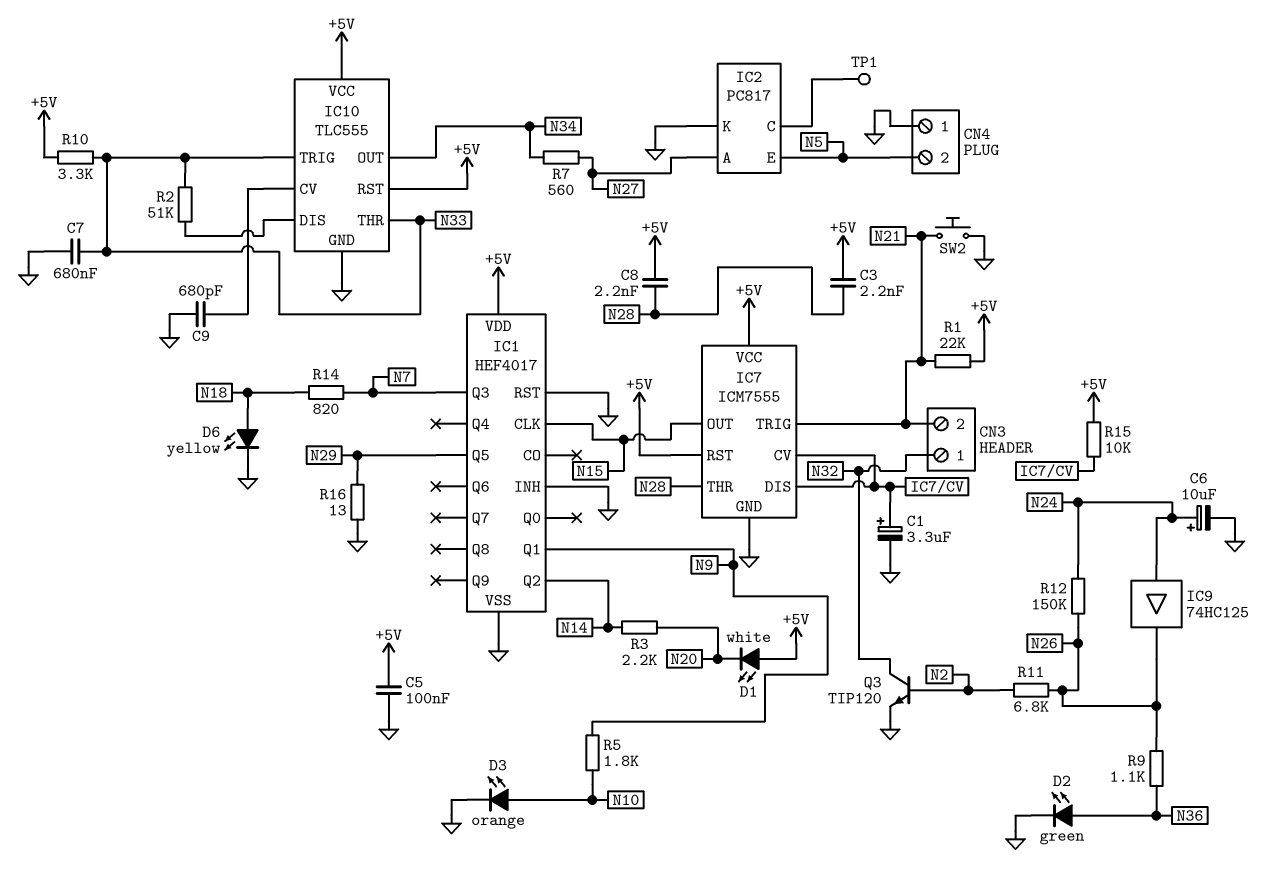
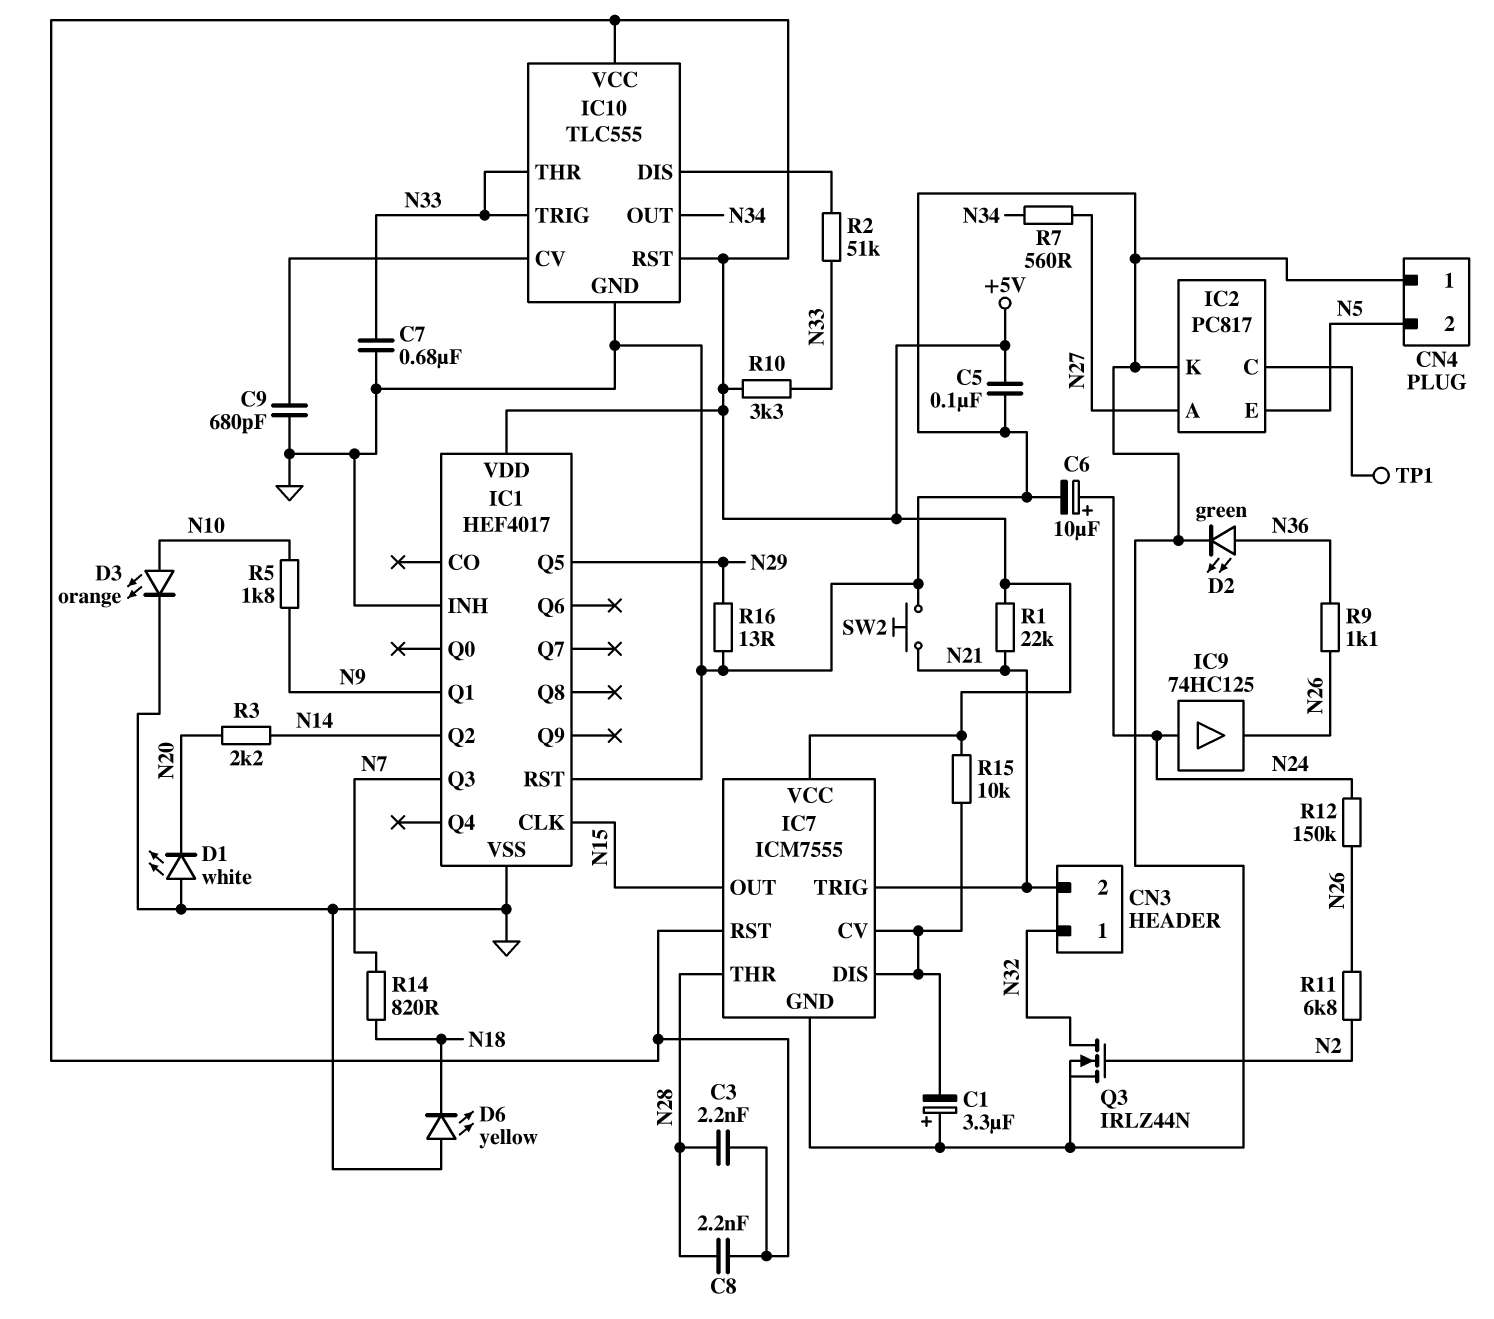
C1: 3.3uF (plus IC7/CV, minus GND) -> 3.3uF (plus GND, minus IC7/CV)
D1: LED white (A +5V, K N20) -> LED white (A GND, K N20)
D6: LED yellow (A N18, K GND) -> LED yellow (A GND, K N18)
Q3: NPN TIP120 (B N2, C N32, E GND) -> NMOS IRLZ44N (G N2, D N32, S GND)

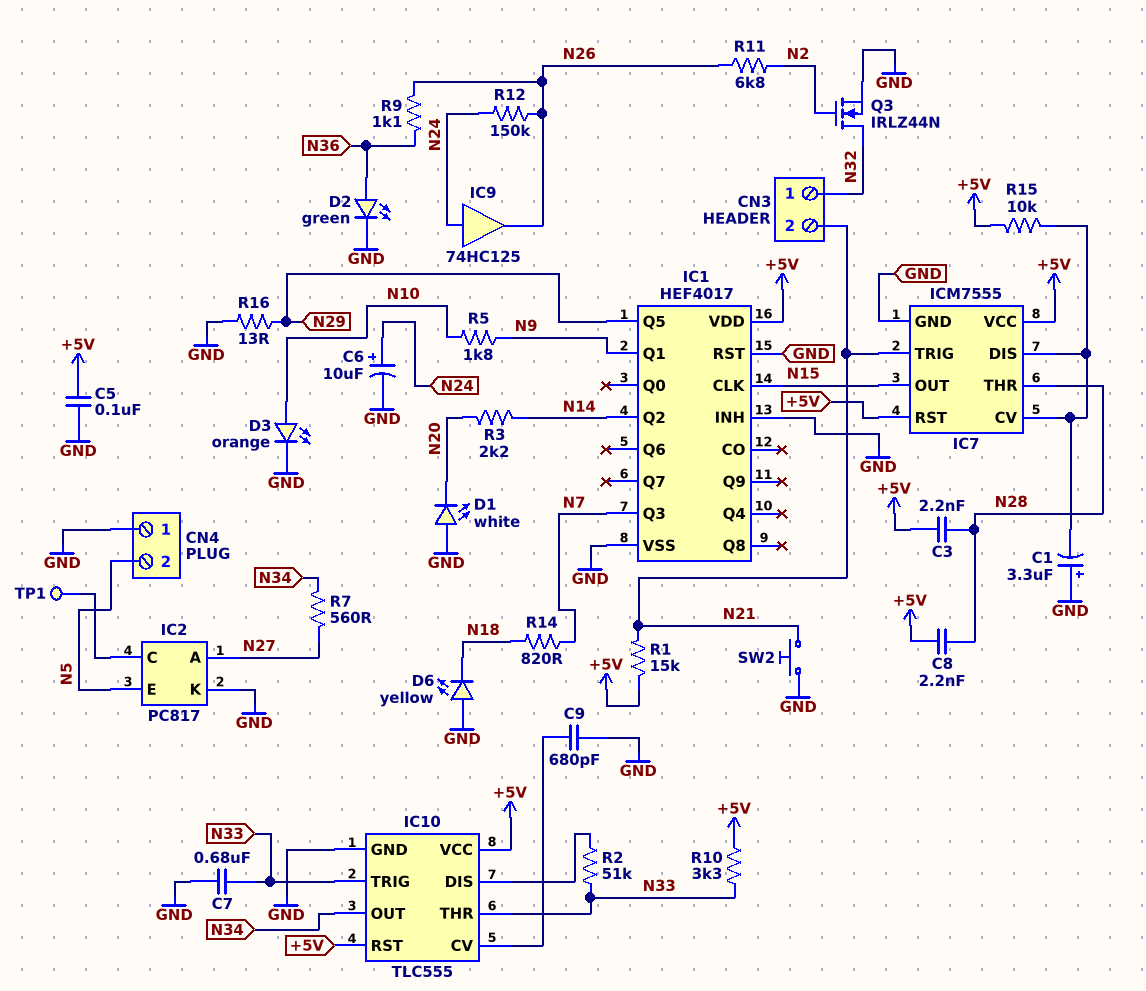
R1: 22k (+5V, N21) -> 15k (+5V, N21)

